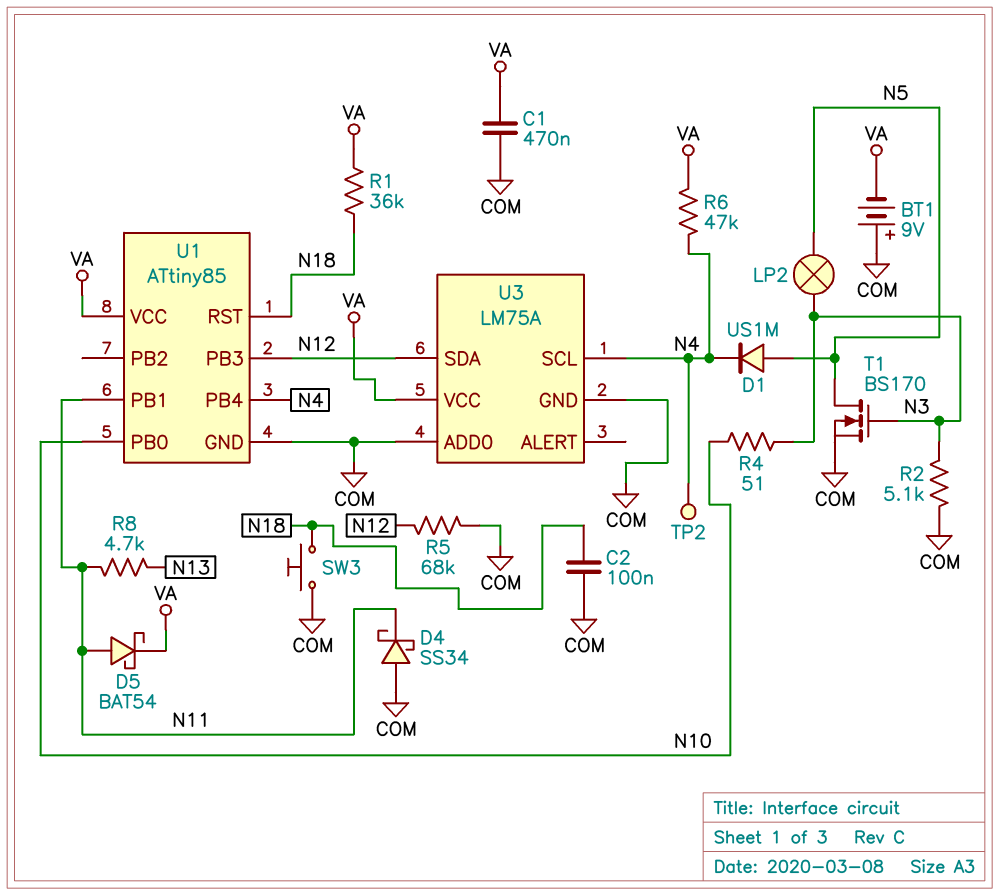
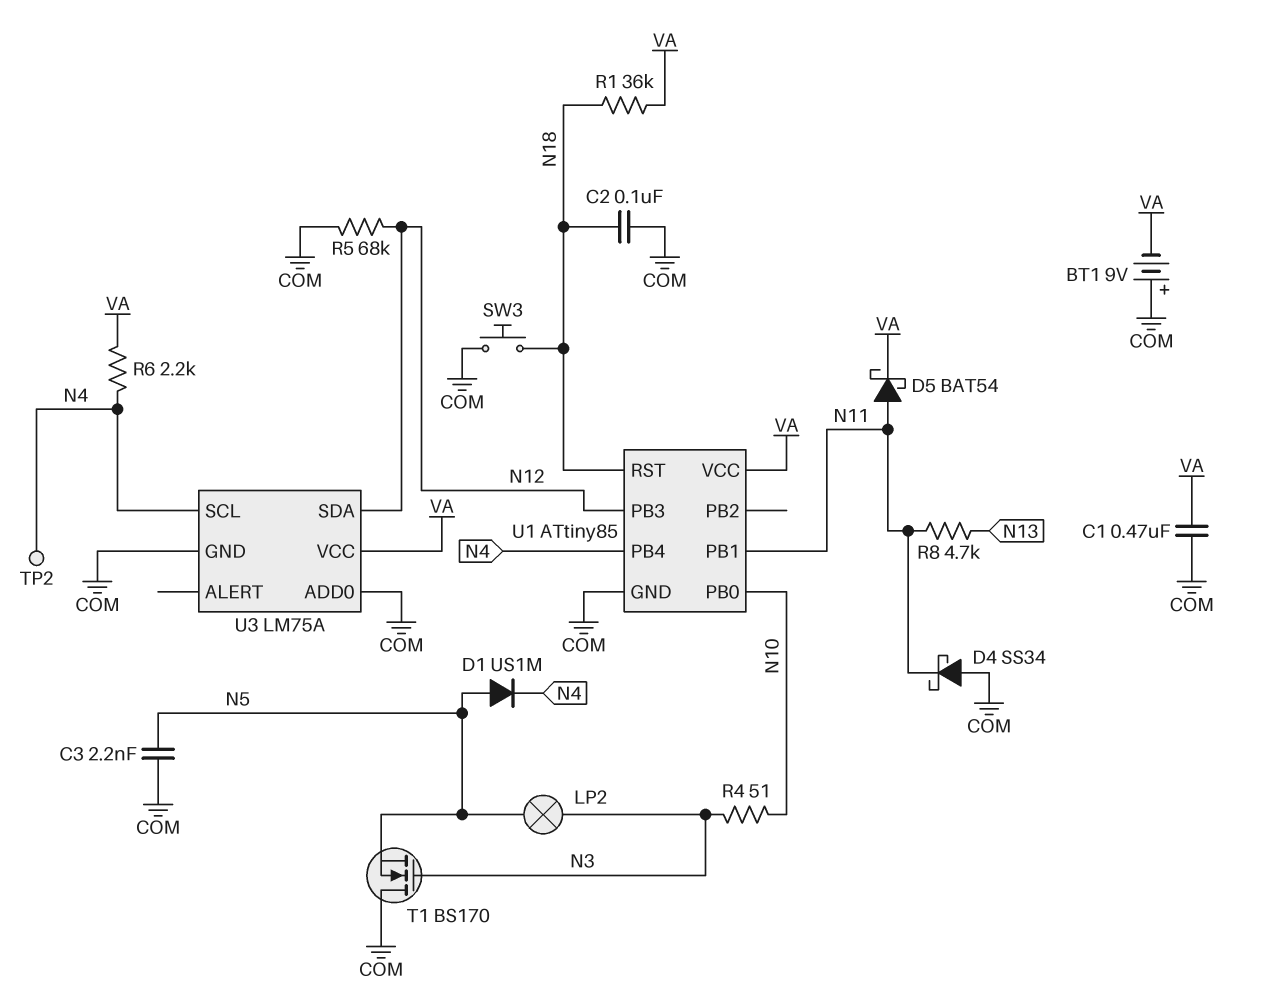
C3: none -> 2.2nF (COM, N5)
R2: 5.1k (COM, N3) -> none
R6: 47k (N4, VA) -> 2.2k (N4, VA)
T1: NMOS BS170 (G N3, D N5, S COM) -> NMOS BS170 (G N3, D COM, S N5)

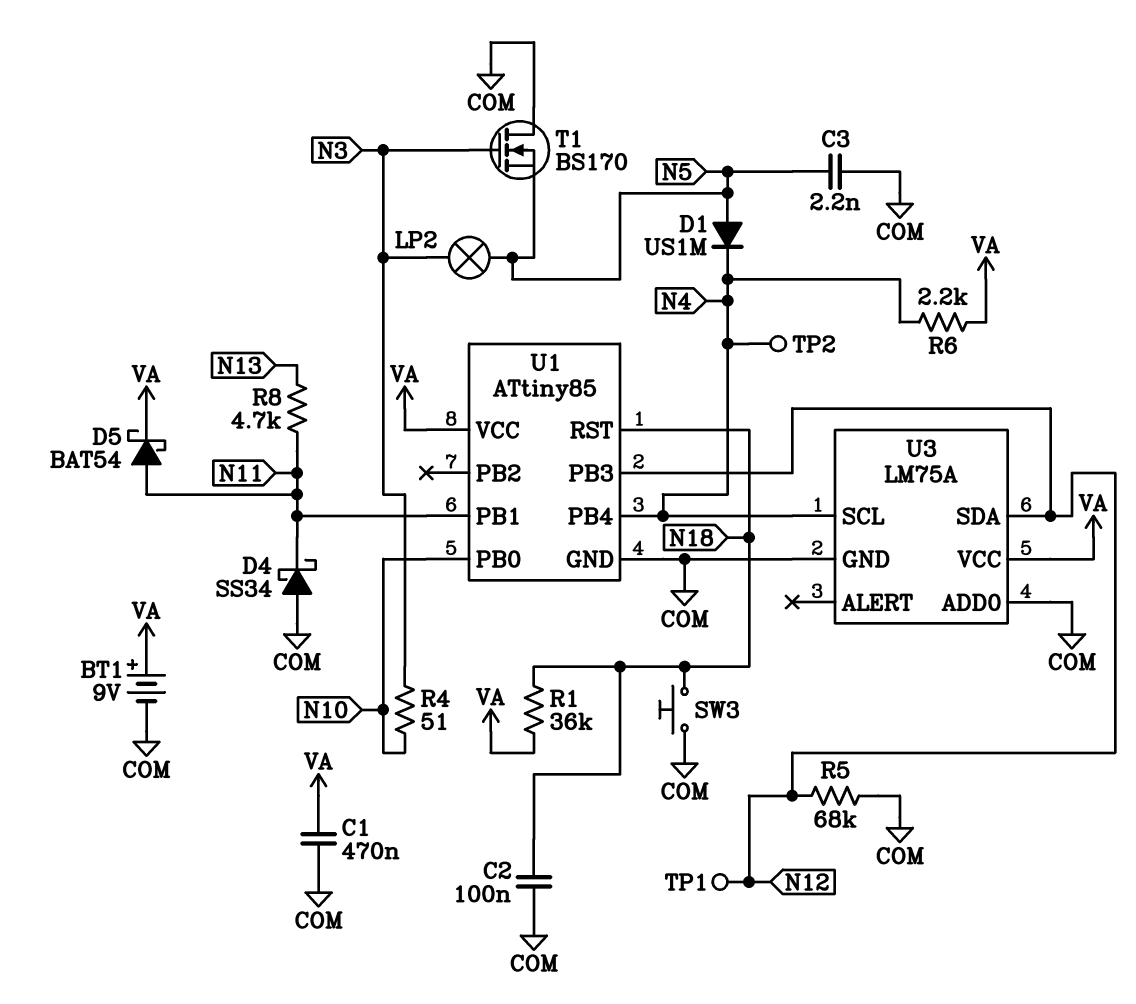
BT1: 9V (plus COM, minus VA) -> 9V (plus VA, minus COM)
TP1: none -> test point (N12)

